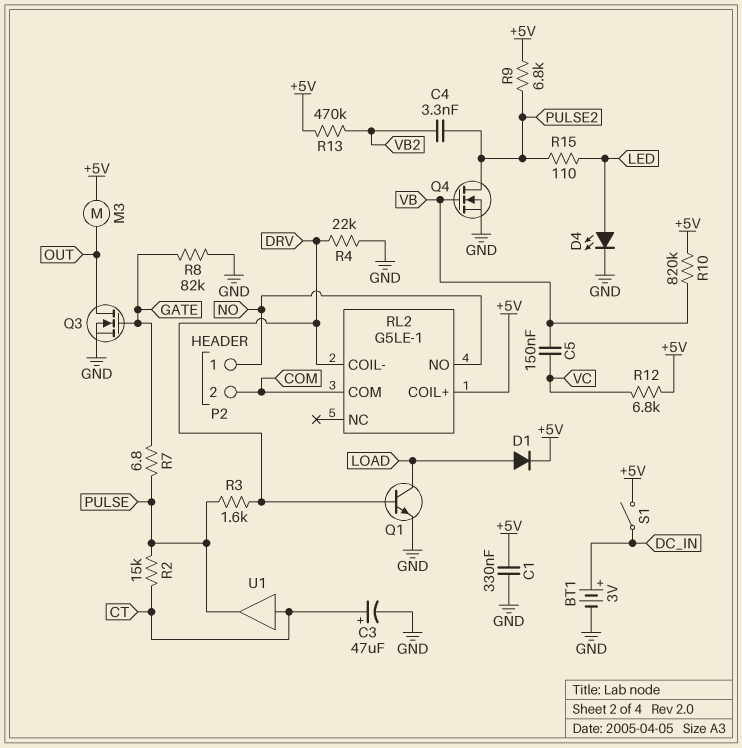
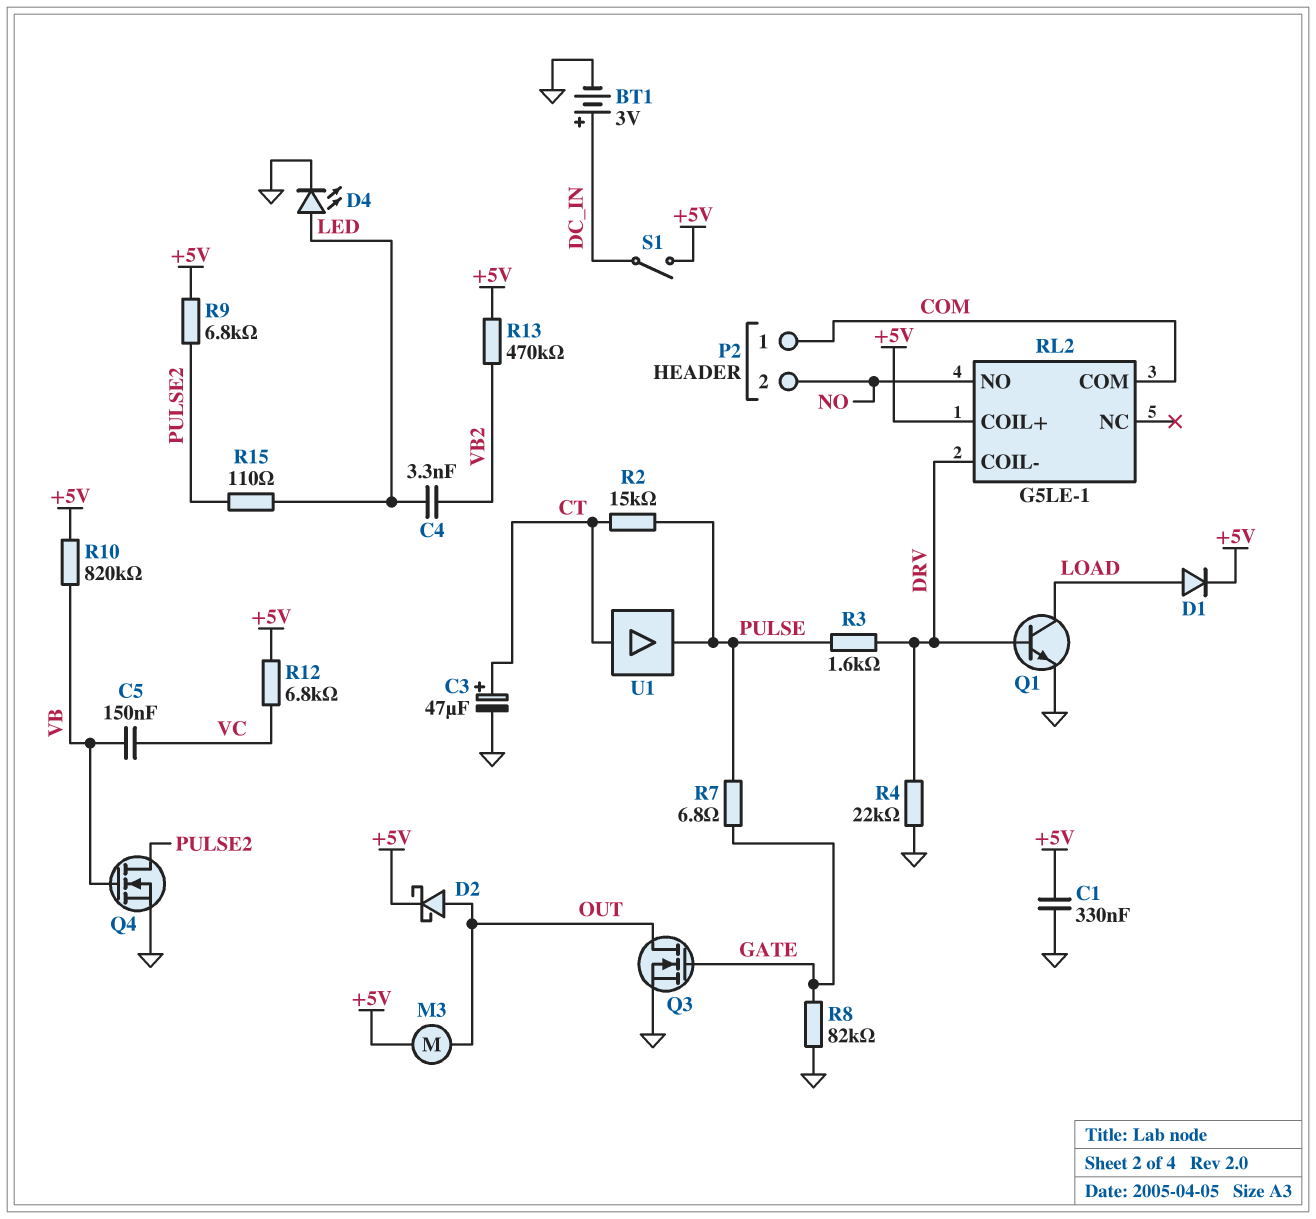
C4: 3.3nF (PULSE2, VB2) -> 3.3nF (LED, VB2)
D2: none -> schottky (A OUT, K +5V)
P2 pin 1: NO -> COM
P2 pin 2: COM -> NO

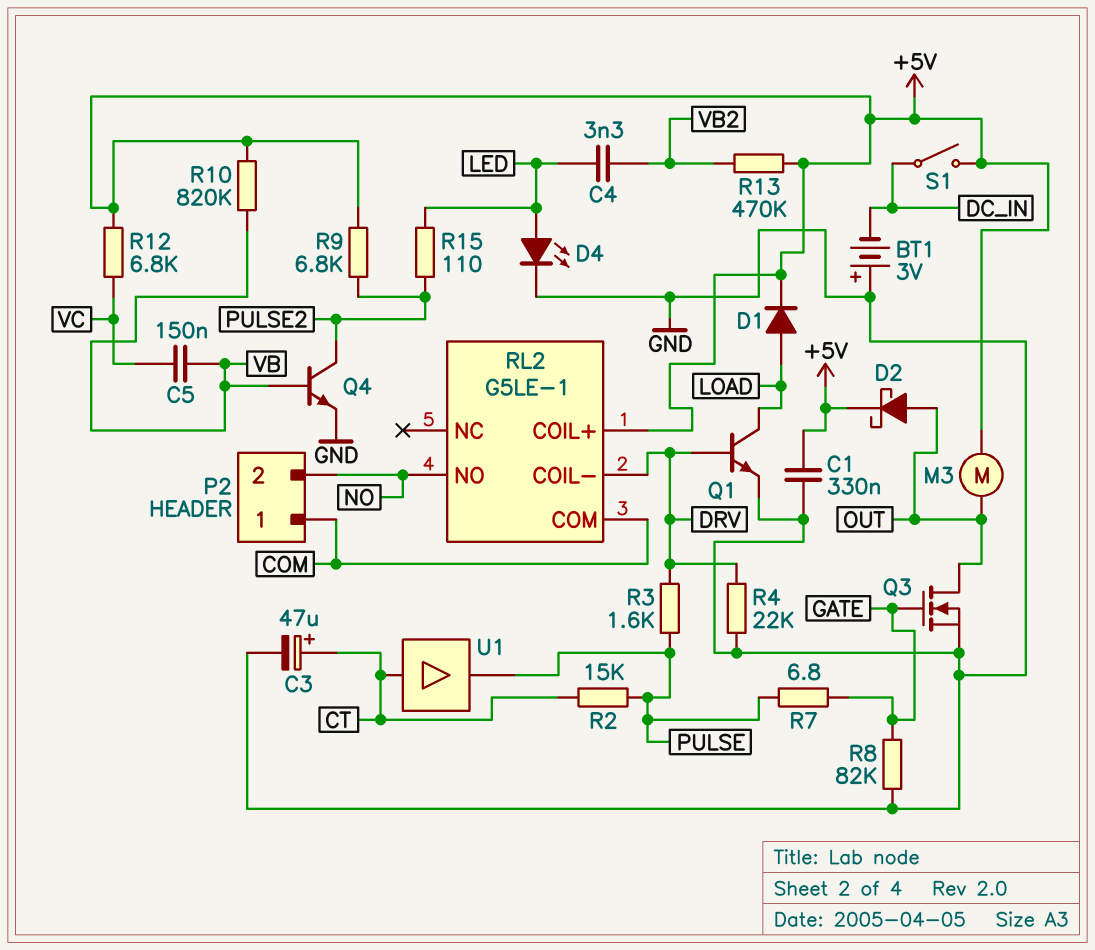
BT1: 3V (plus DC_IN, minus GND) -> 3V (plus GND, minus DC_IN)
Q4: NMOS (G VB, D PULSE2, S GND) -> NPN (B VB, C PULSE2, E GND)

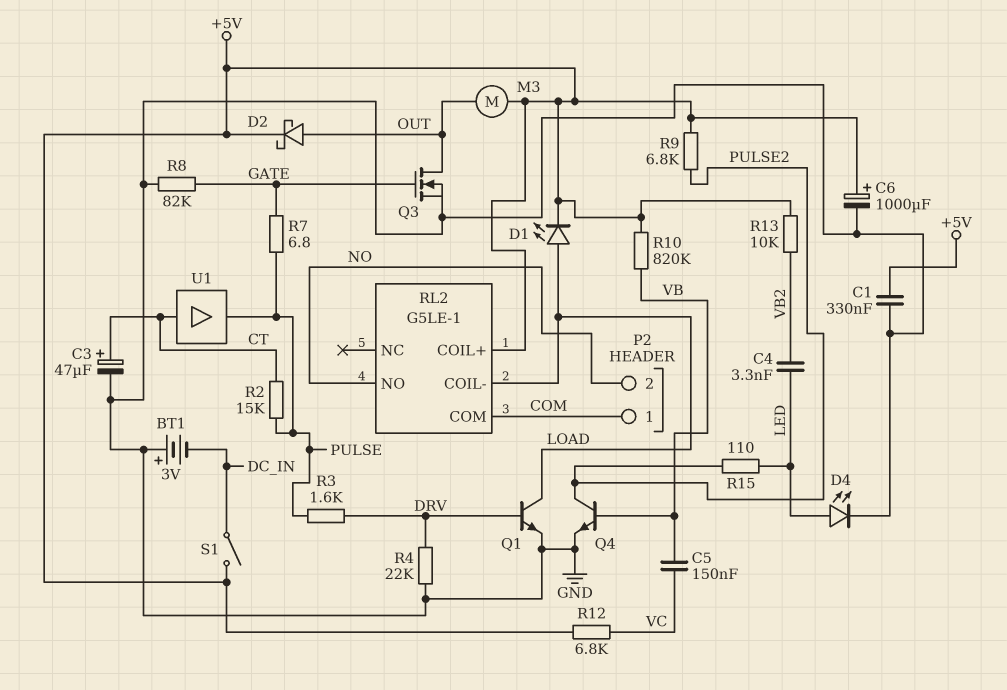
C6: none -> 1000uF (plus +5V, minus GND)
D1: diode (A LOAD, K +5V) -> LED (A LOAD, K +5V)
R13: 470k (+5V, VB2) -> 10k (+5V, VB2)
RL2 pin COIL-: DRV -> LOAD

